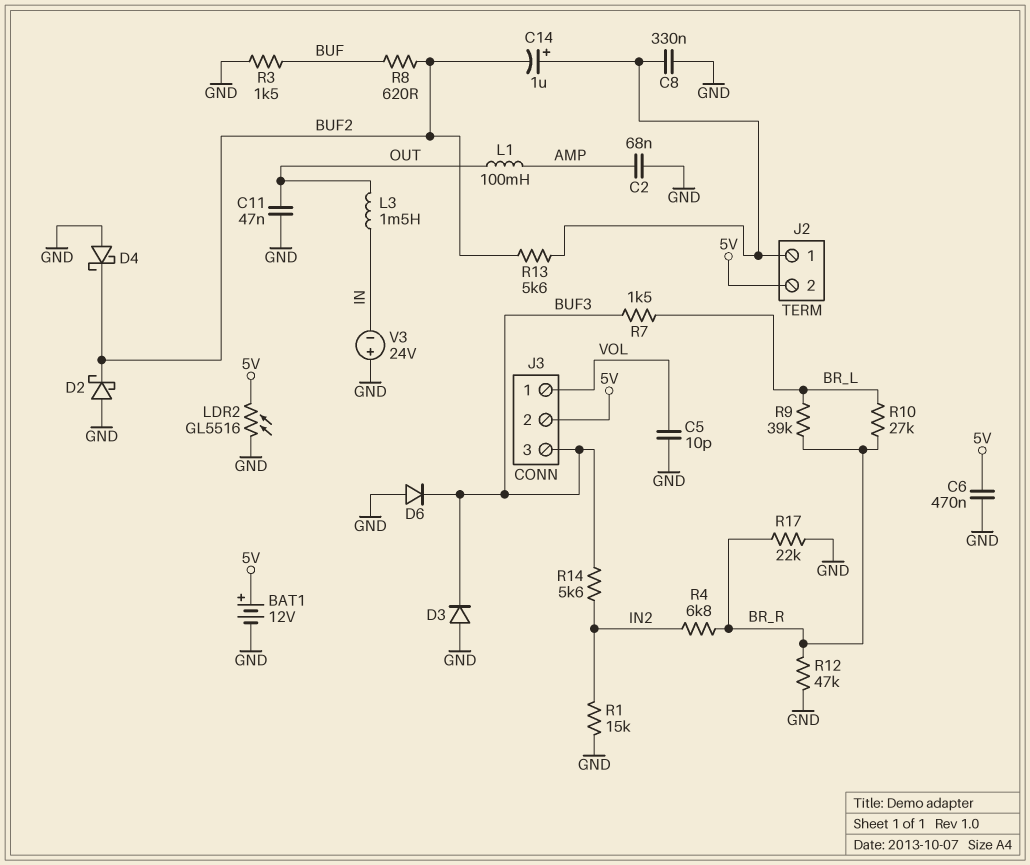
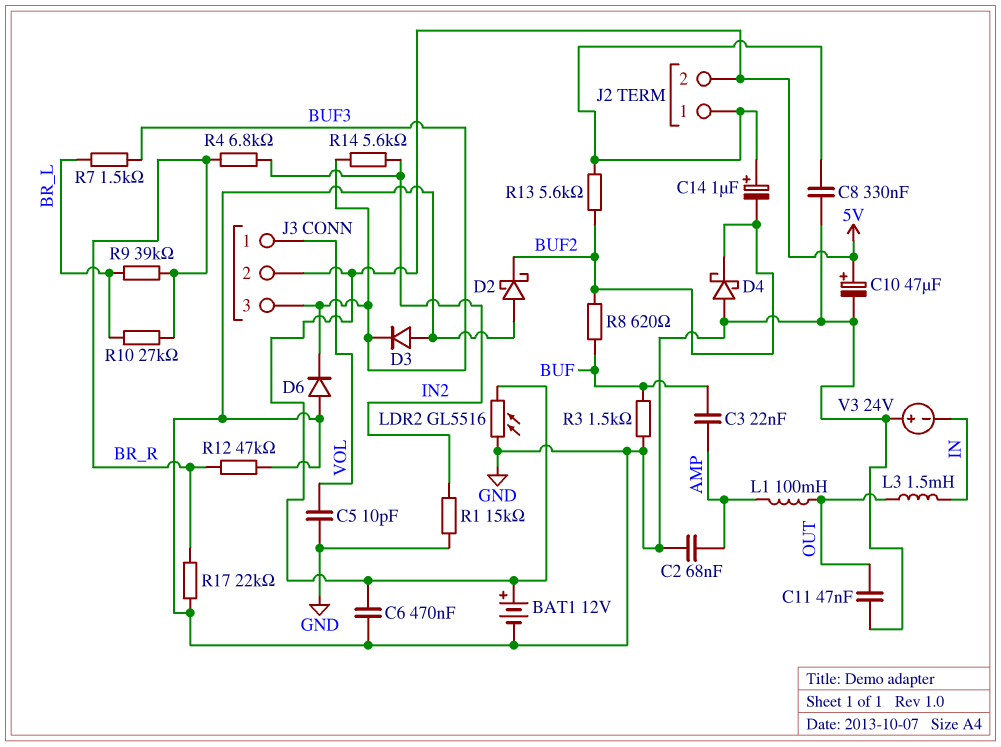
C3: none -> 22nF (AMP, BUF)
C10: none -> 47uF (plus 5V, minus GND)

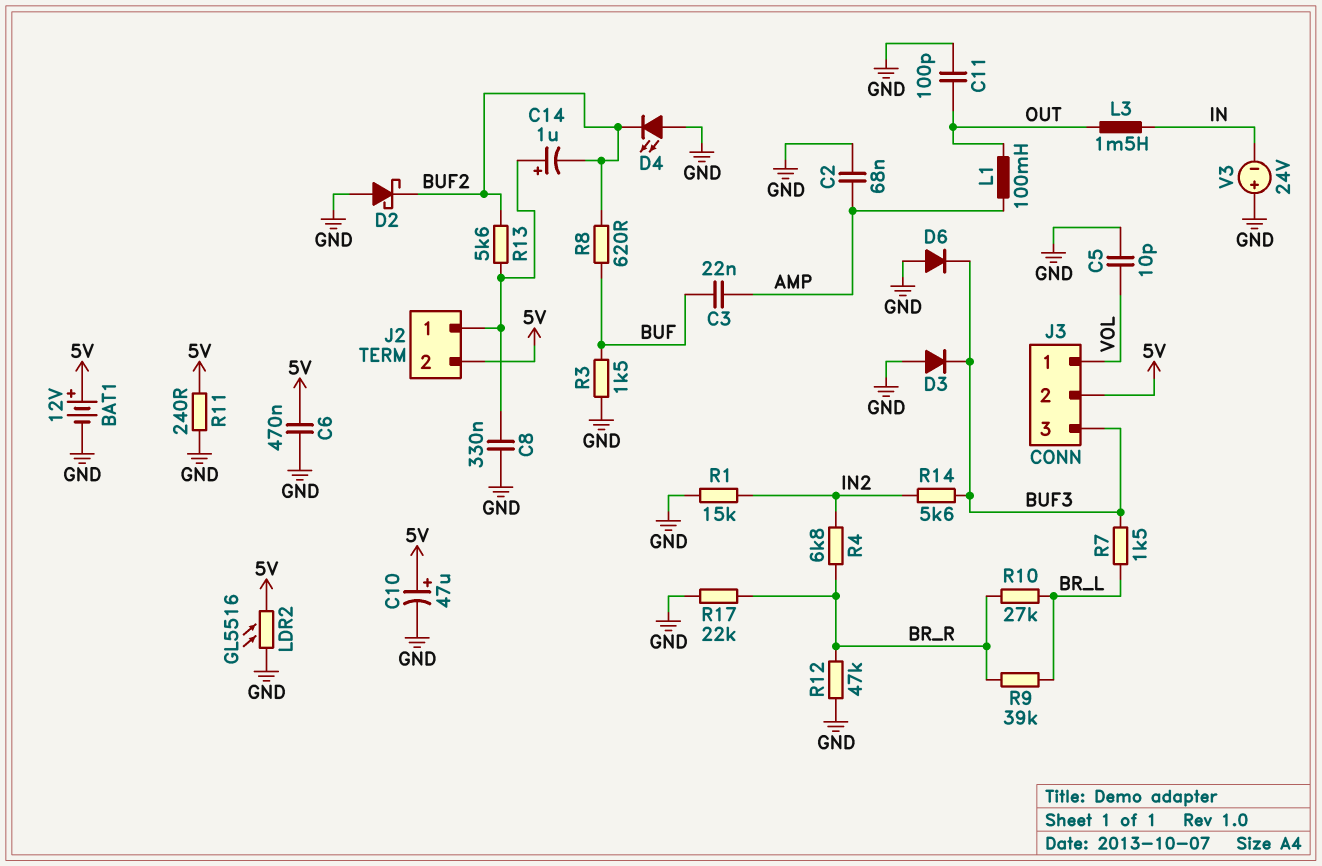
C11: 47nF (GND, OUT) -> 100pF (GND, OUT)
D4: schottky (A GND, K BUF2) -> LED (A GND, K BUF2)
R11: none -> 240 (5V, GND)

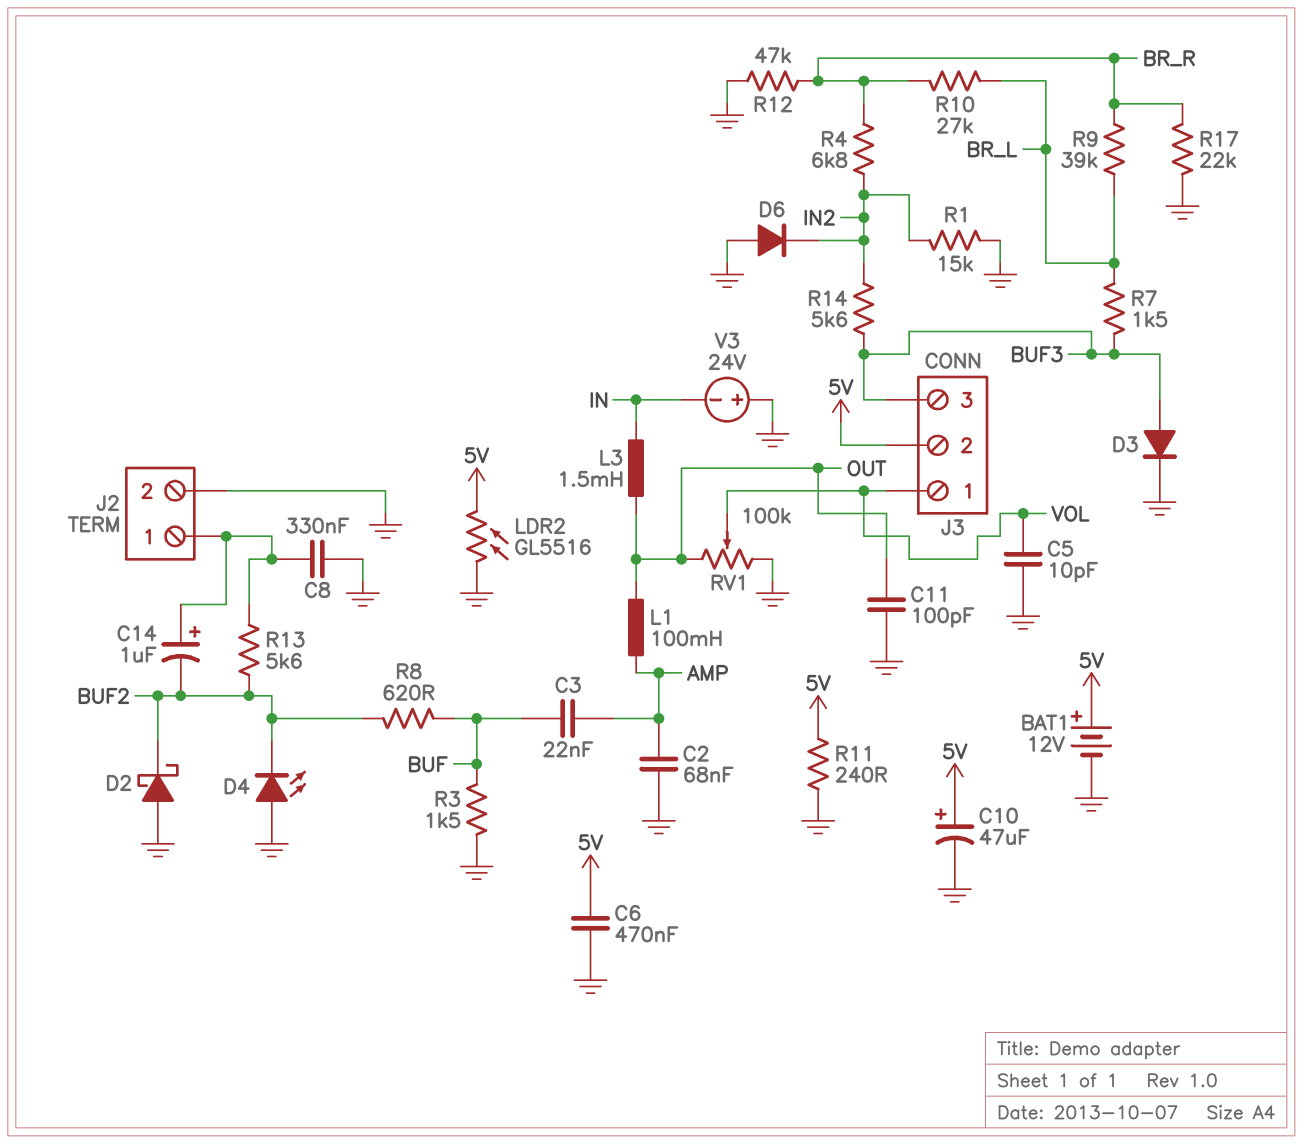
D3: diode (A GND, K BUF3) -> diode (A BUF3, K GND)
D6: diode (A GND, K BUF3) -> diode (A GND, K IN2)
J2 pin 2: 5V -> GND
RV1: none -> 100k (GND, OUT, wiper VOL)

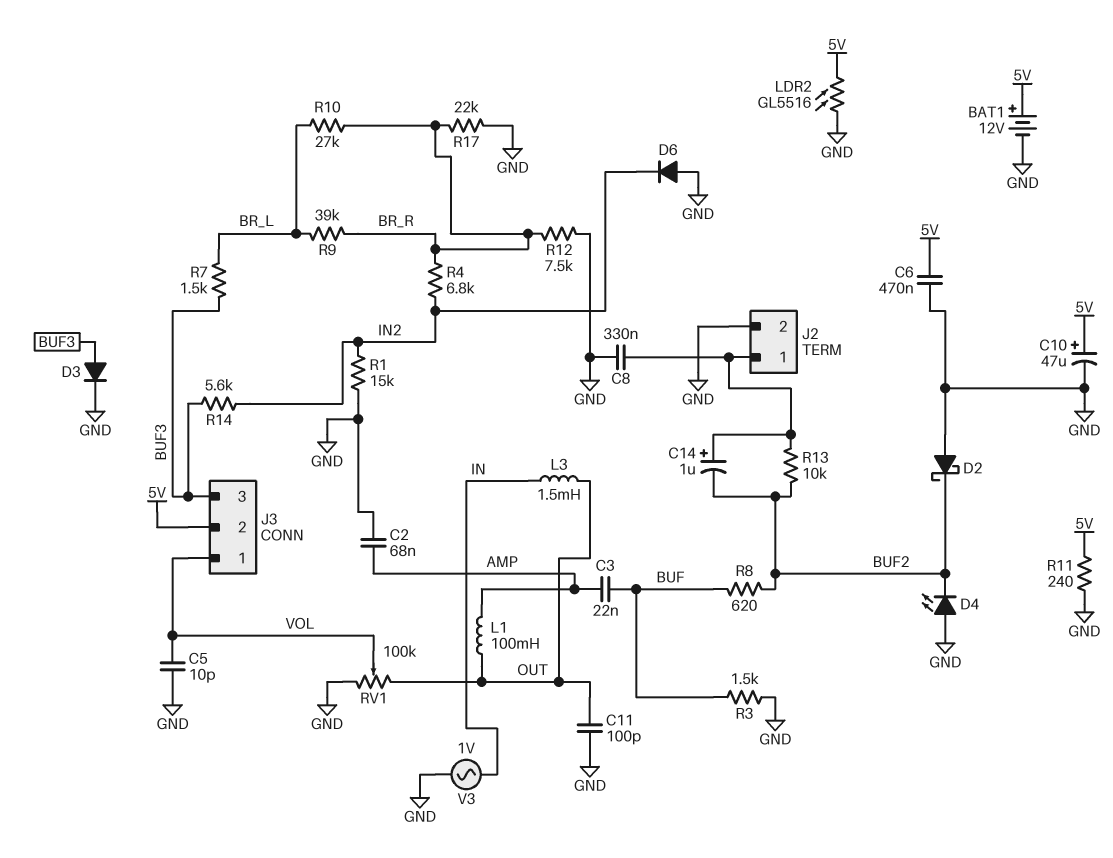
R12: 47k (BR_R, GND) -> 7.5k (BR_R, GND)
R13: 5.6k (BUF2, J2/1) -> 10k (BUF2, J2/1)
V3: 24V (plus GND, minus IN) -> AC 1V (GND, IN)

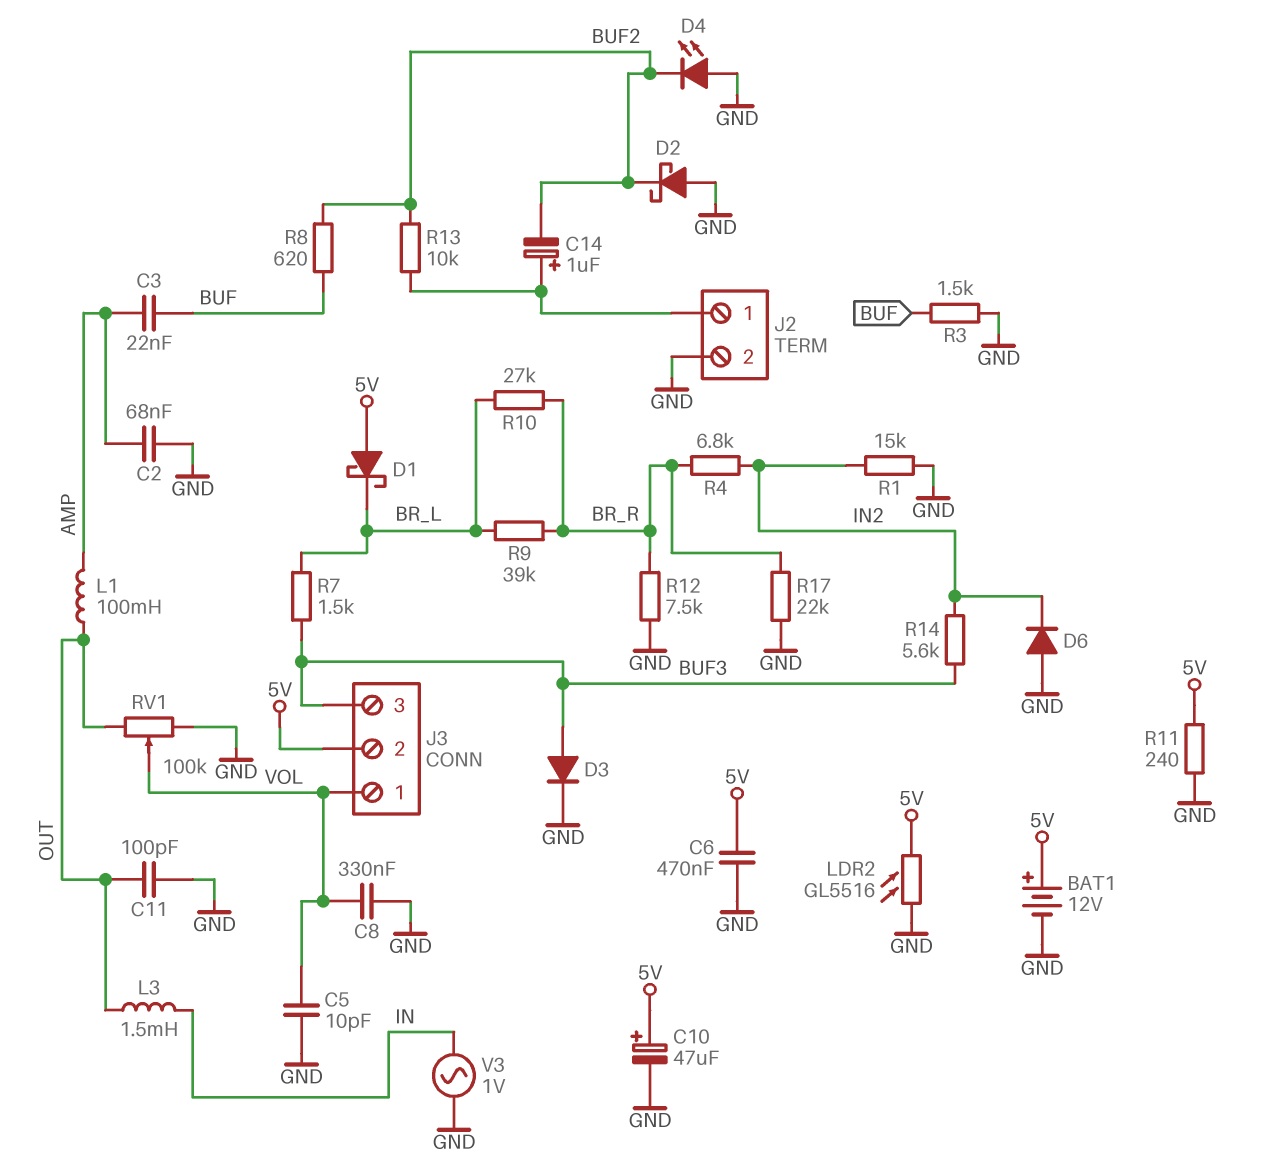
C8: 330nF (GND, J2/1) -> 330nF (GND, VOL)
D1: none -> schottky (A 5V, K BR_L)

